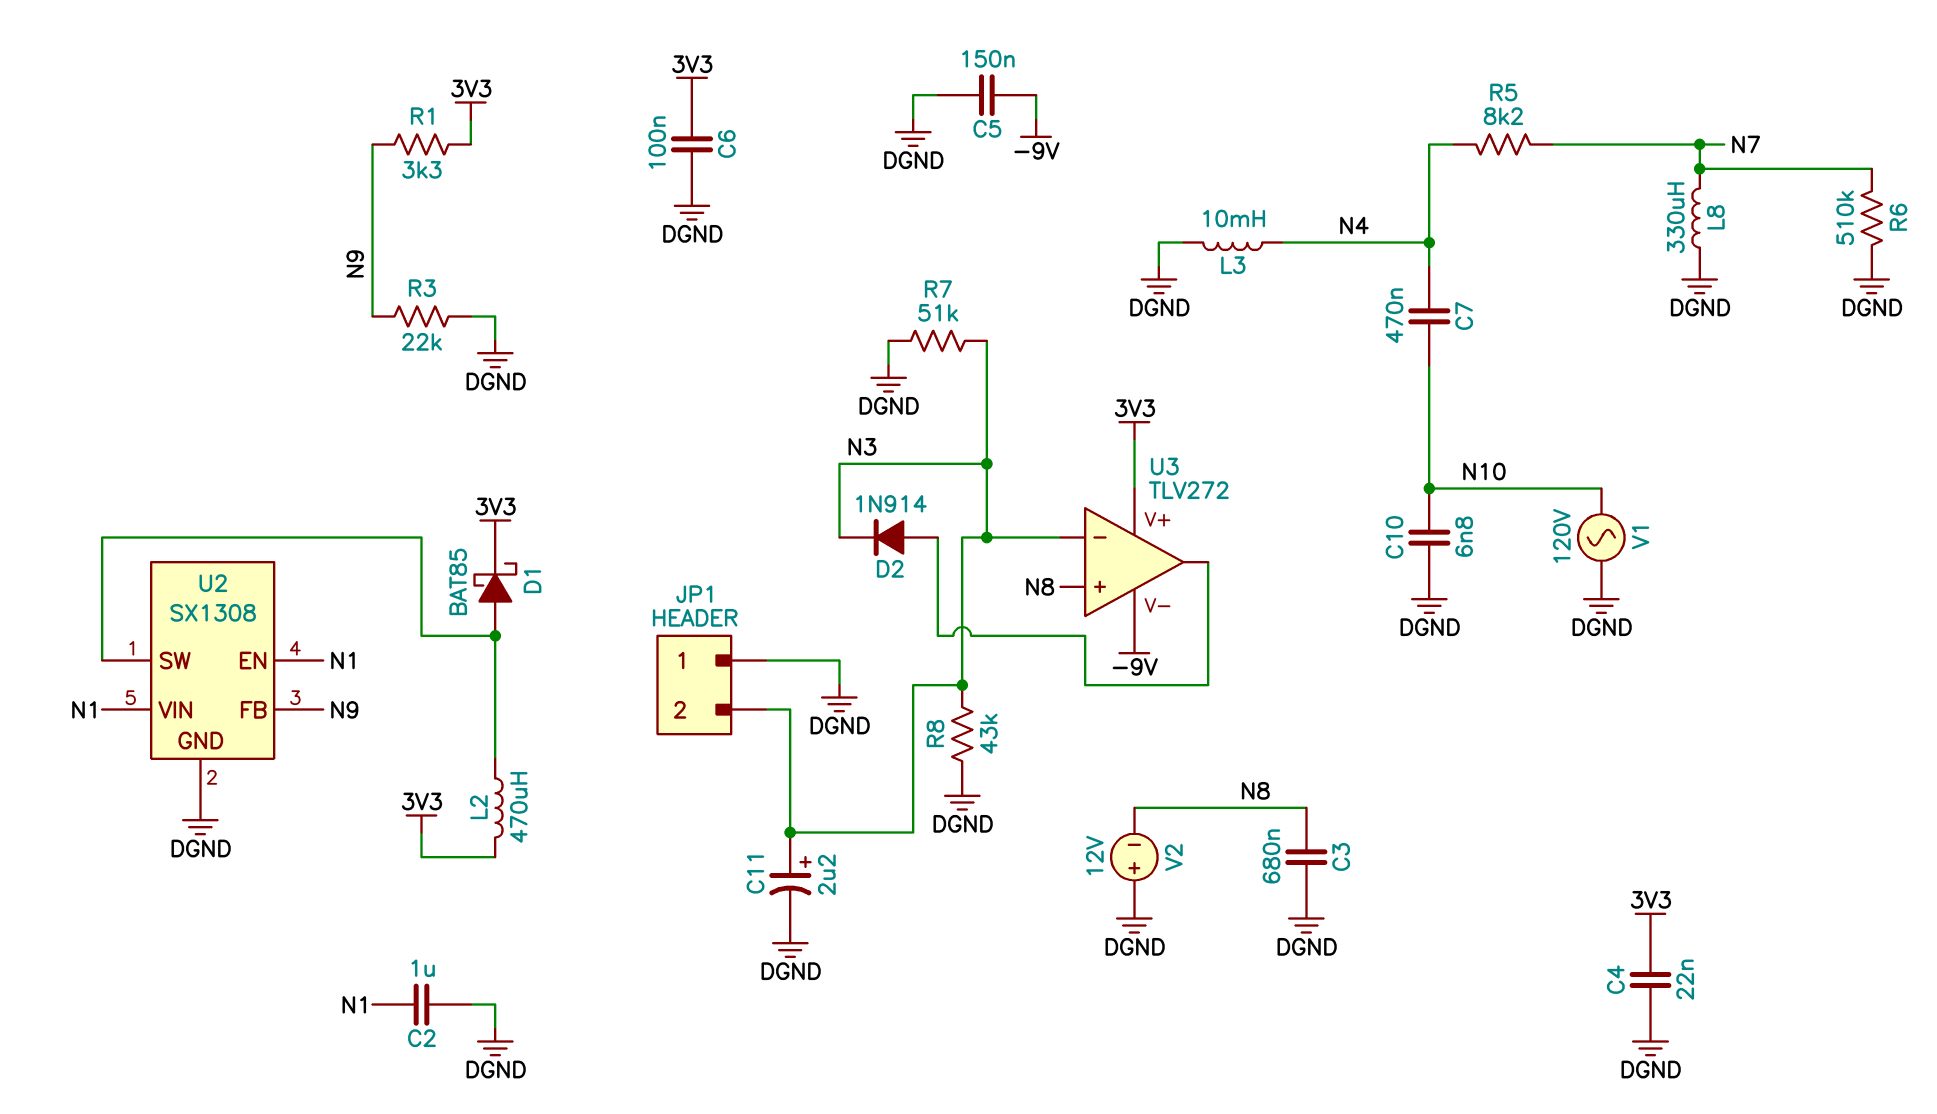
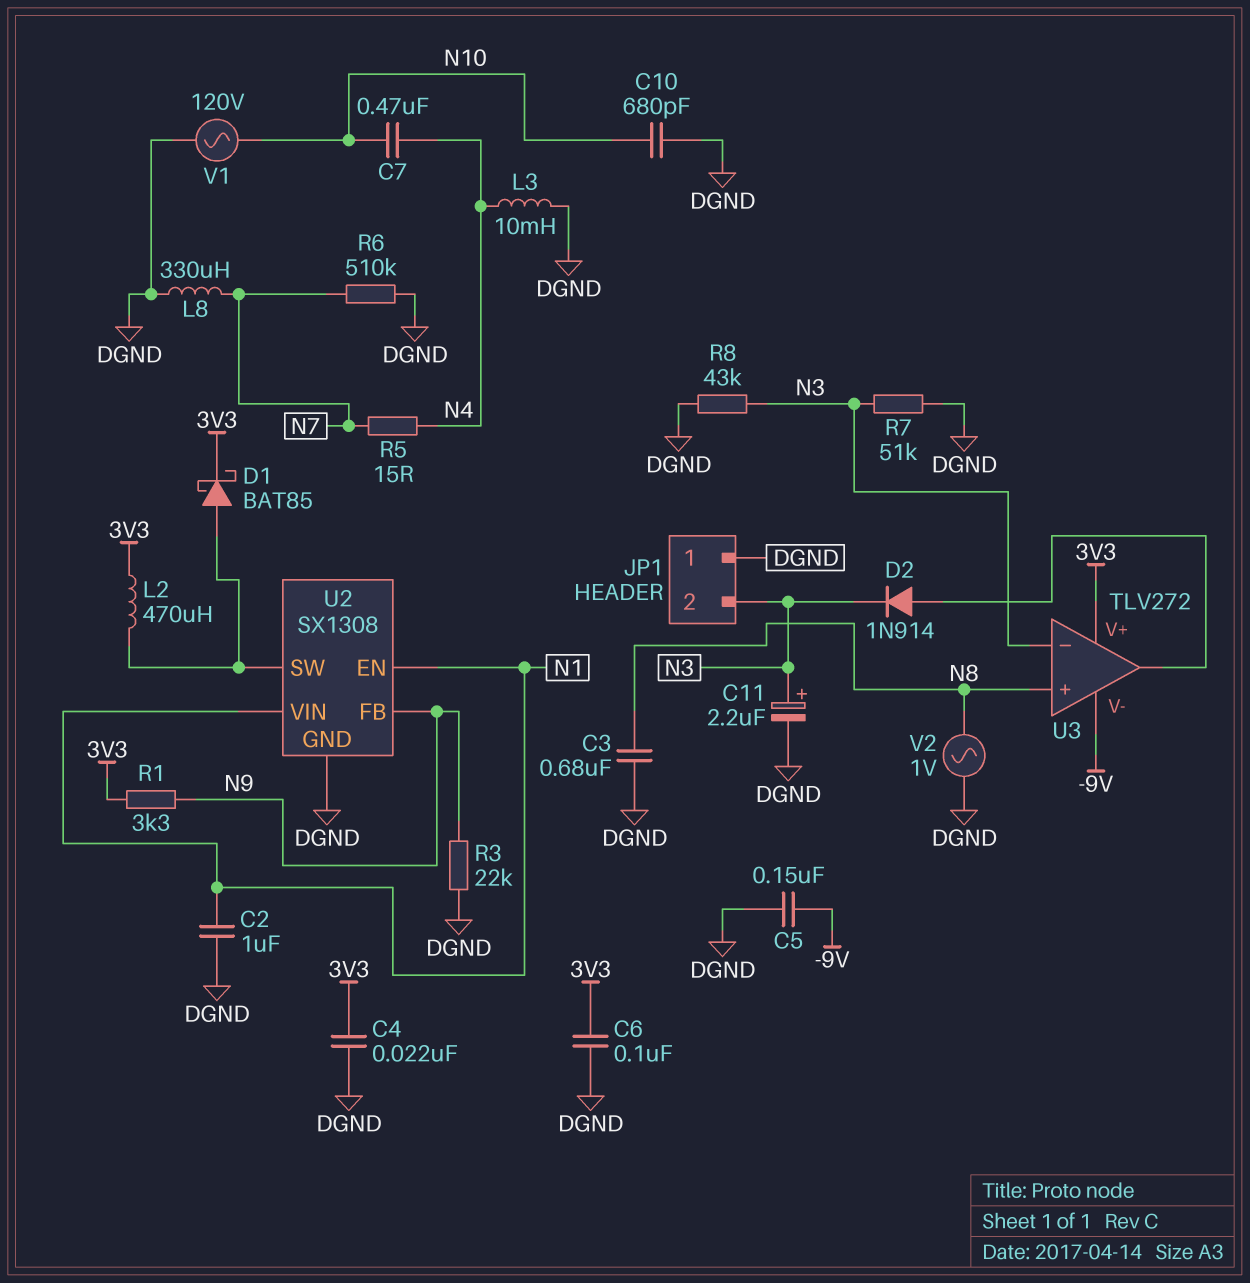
C10: 6.8nF (DGND, N10) -> 680pF (DGND, N10)
R5: 8.2k (N4, N7) -> 15 (N4, N7)
V2: 12V (plus DGND, minus N8) -> AC 1V (DGND, N8)

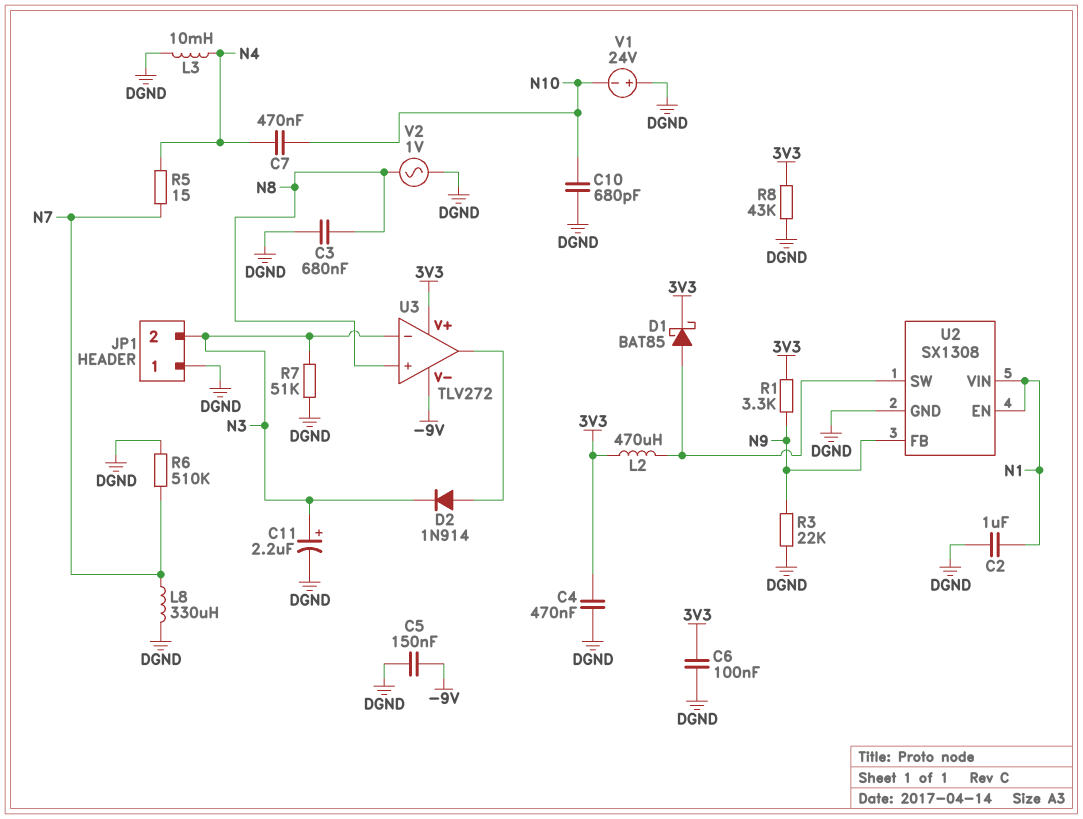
C4: 22nF (3V3, DGND) -> 470nF (3V3, DGND)
R8: 43k (DGND, N3) -> 43k (3V3, DGND)
V1: AC 120V (DGND, N10) -> 24V (plus DGND, minus N10)

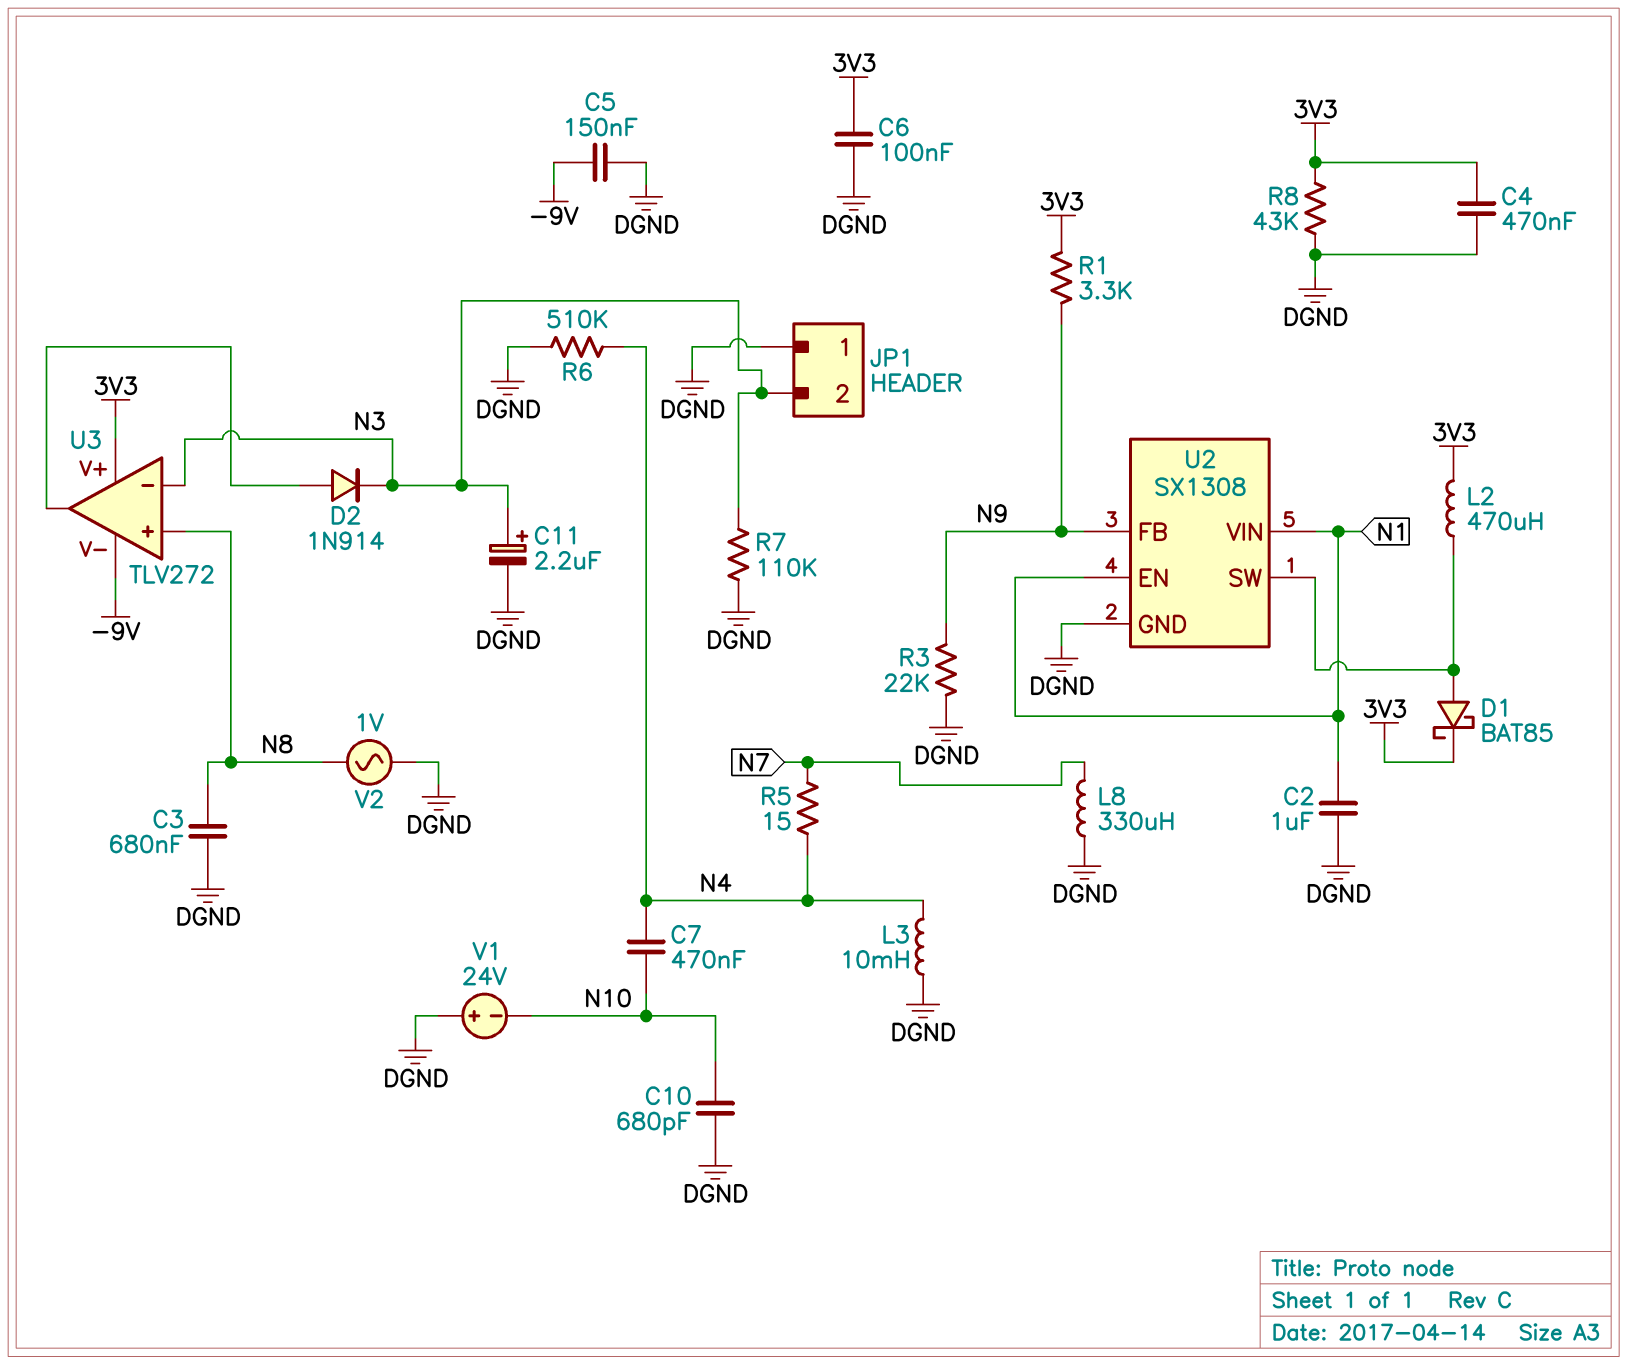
R6: 510k (DGND, N7) -> 510k (DGND, N4)
R7: 51k (DGND, N3) -> 110k (DGND, N3)

